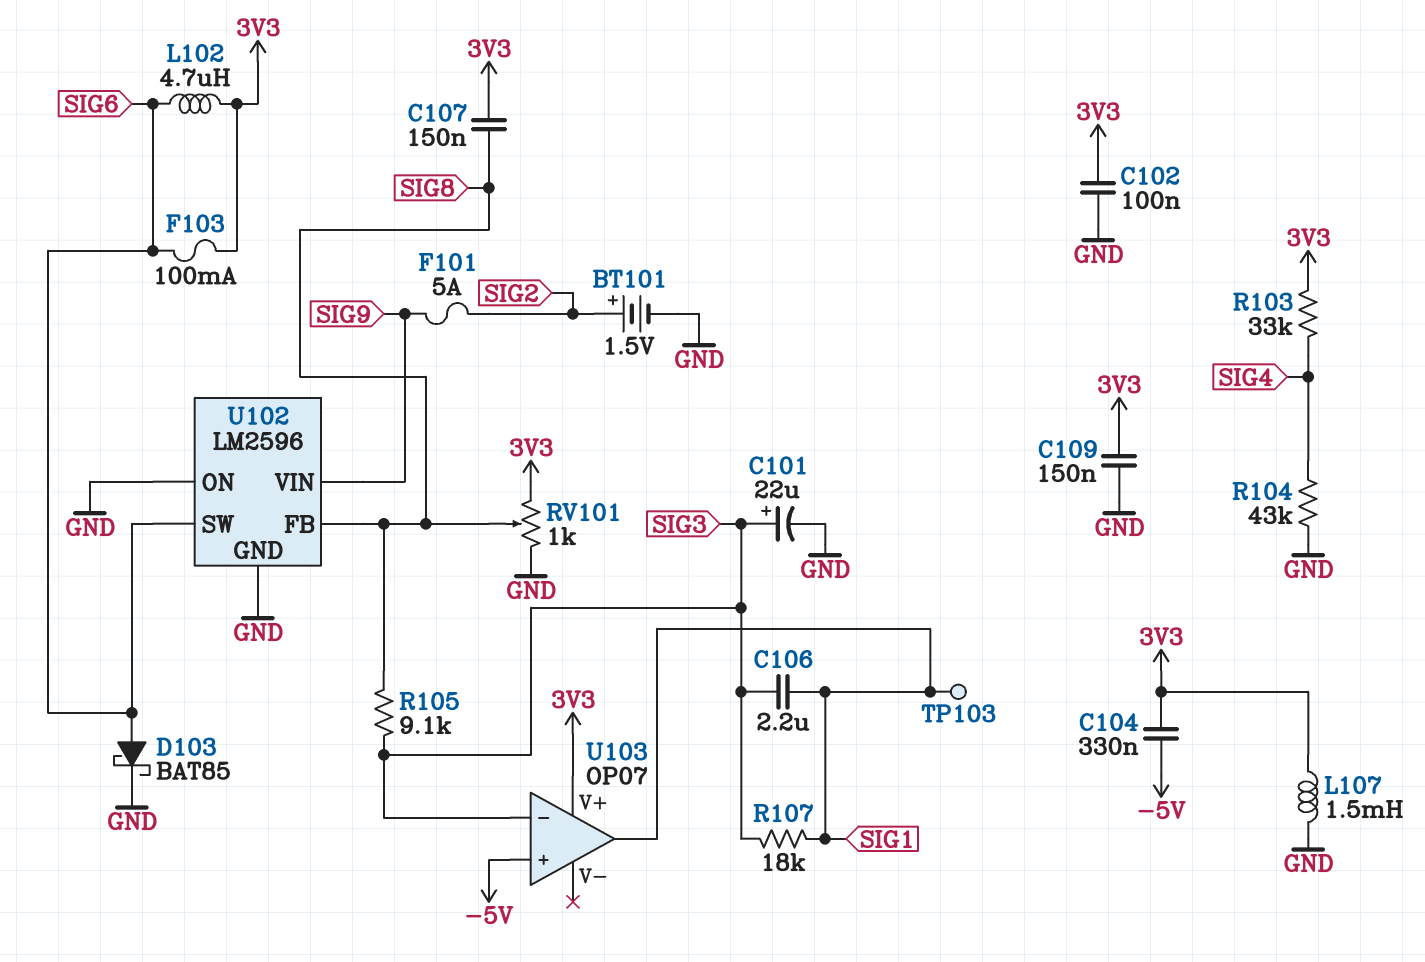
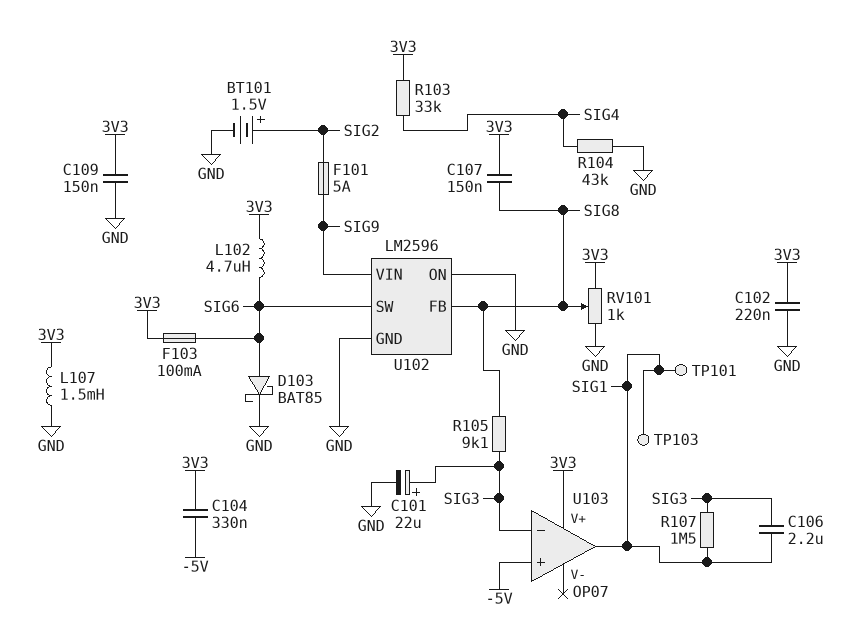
C102: 100nF (3V3, GND) -> 220nF (3V3, GND)
R107: 18k (SIG1, SIG3) -> 1.5M (SIG1, SIG3)
TP101: none -> test point (SIG1)

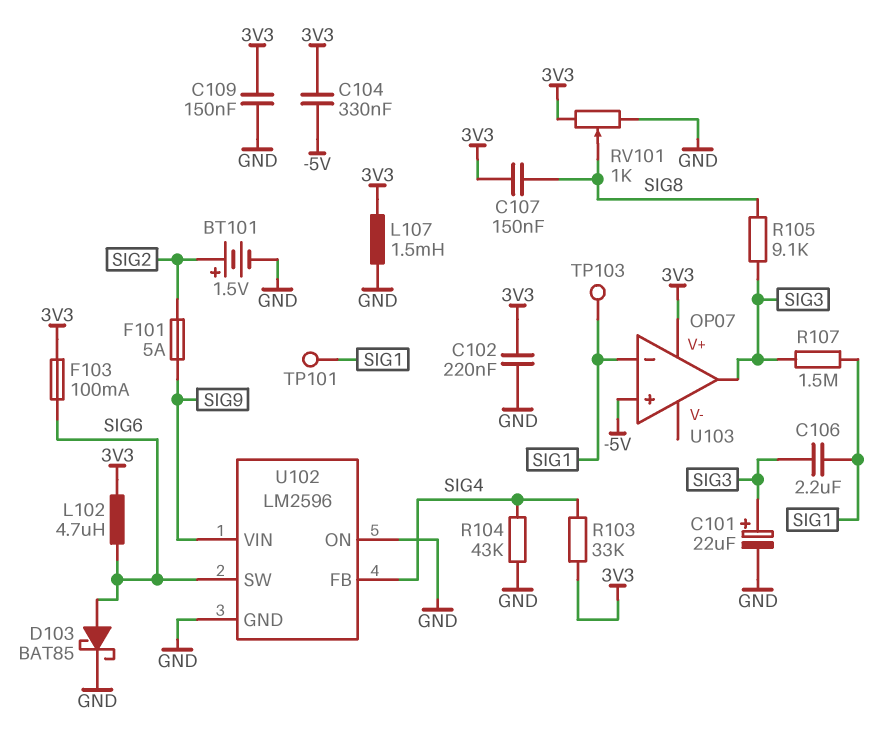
U102 pin FB: SIG8 -> SIG4
U103 pin in-: SIG3 -> SIG1
U103 pin out: SIG1 -> SIG3

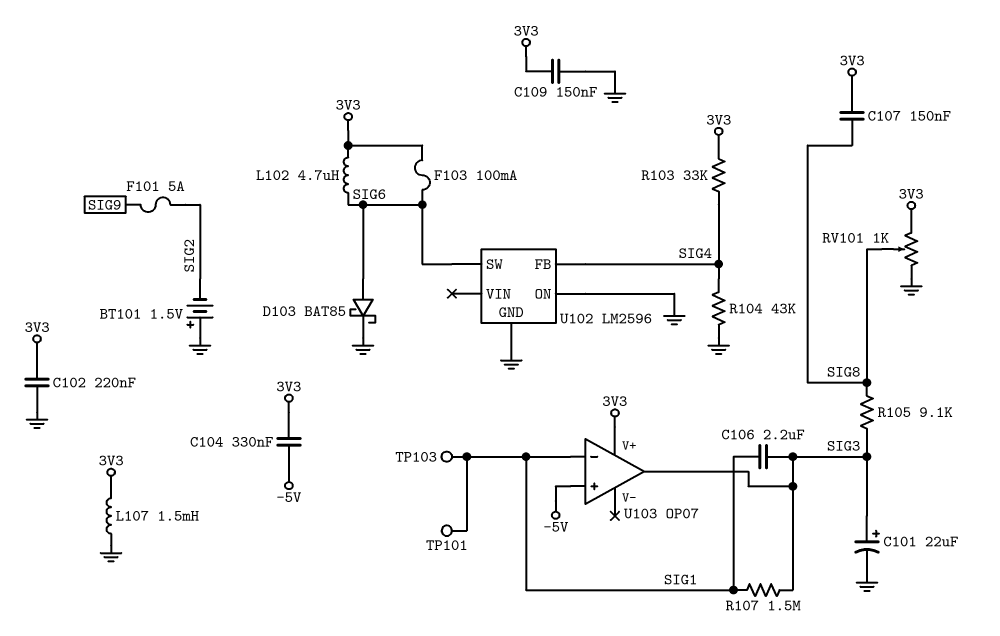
BT101: 1.5V (plus SIG2, minus GND) -> 1.5V (plus GND, minus SIG2)
U102 pin VIN: SIG9 -> none

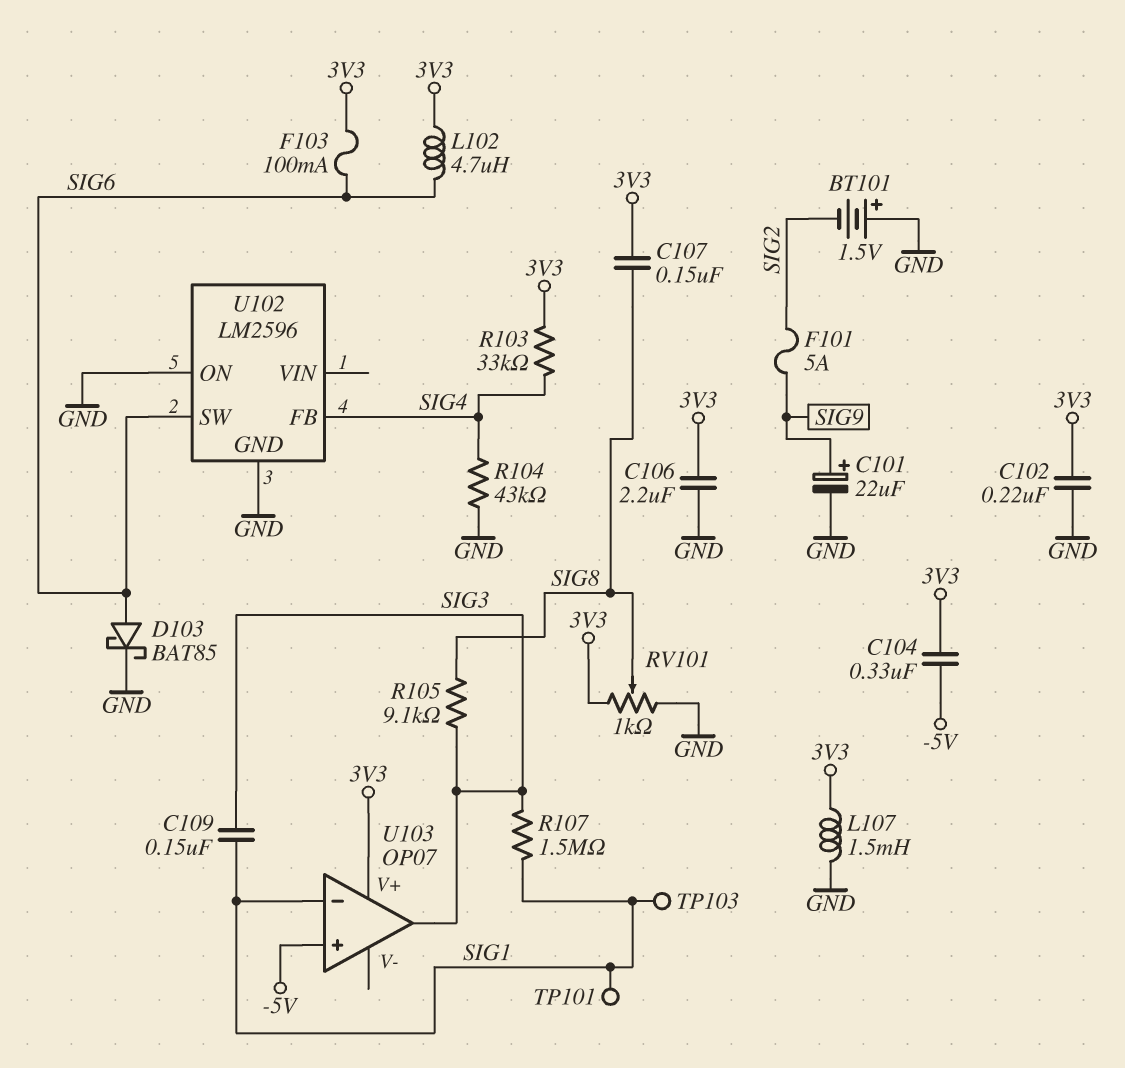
C101: 22uF (plus SIG3, minus GND) -> 22uF (plus SIG9, minus GND)
C106: 2.2uF (SIG1, SIG3) -> 2.2uF (3V3, GND)
C109: 150nF (3V3, GND) -> 150nF (SIG1, SIG3)

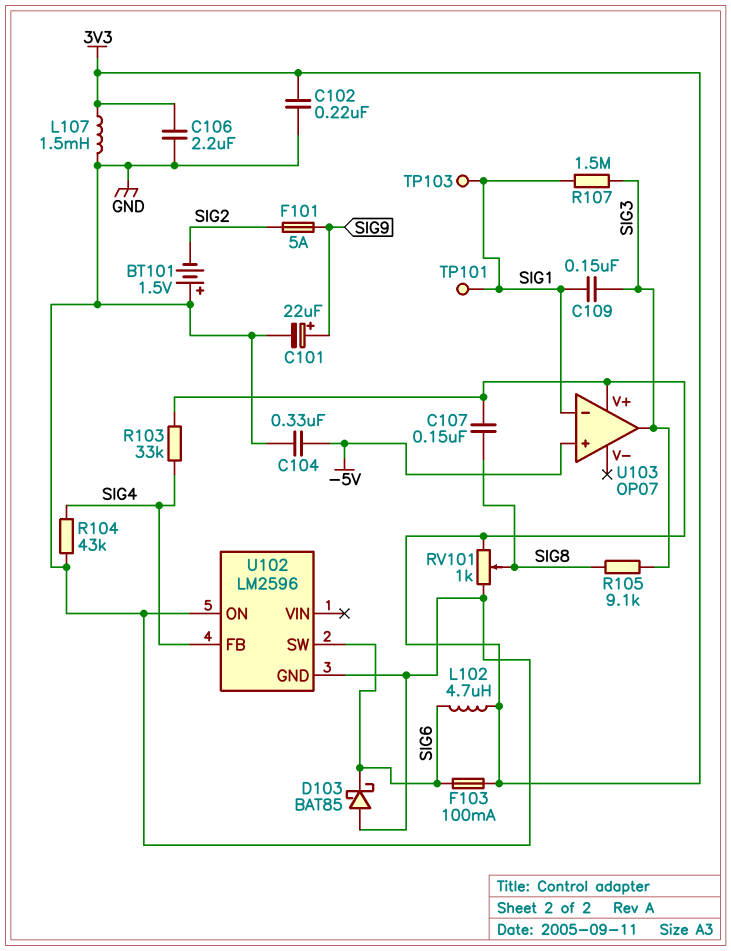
C104: 330nF (-5V, 3V3) -> 330nF (-5V, GND)
D103: schottky BAT85 (A SIG6, K GND) -> schottky BAT85 (A GND, K SIG6)

